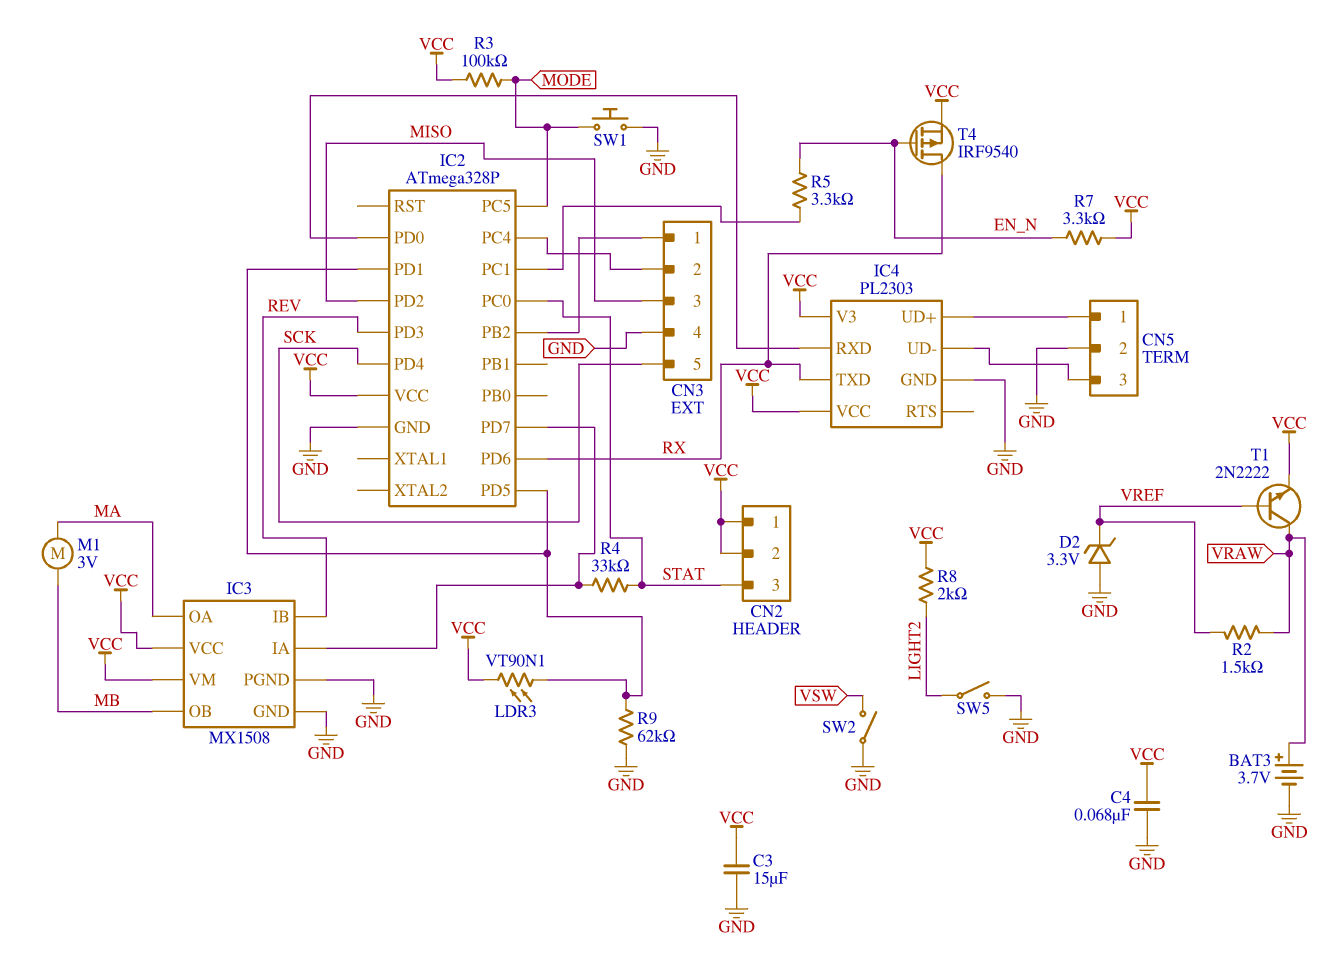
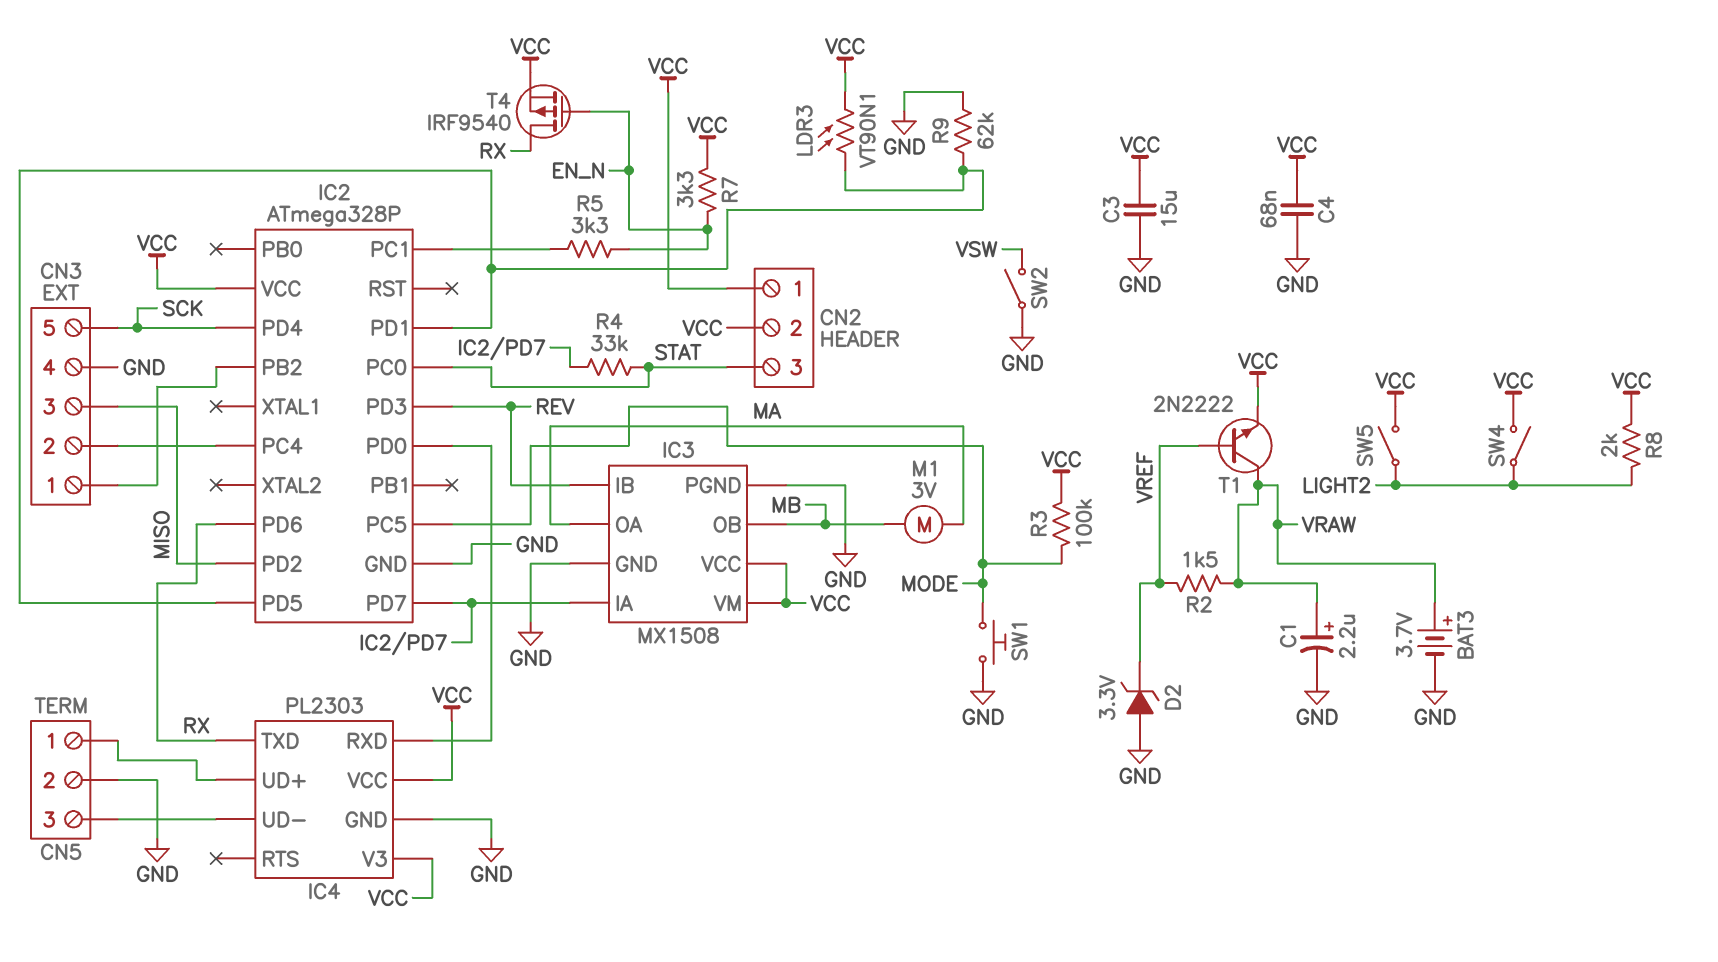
C1: none -> 2.2uF (plus VRAW, minus GND)
SW4: none -> switch (LIGHT2, VCC)
SW5: switch (GND, LIGHT2) -> switch (LIGHT2, VCC)

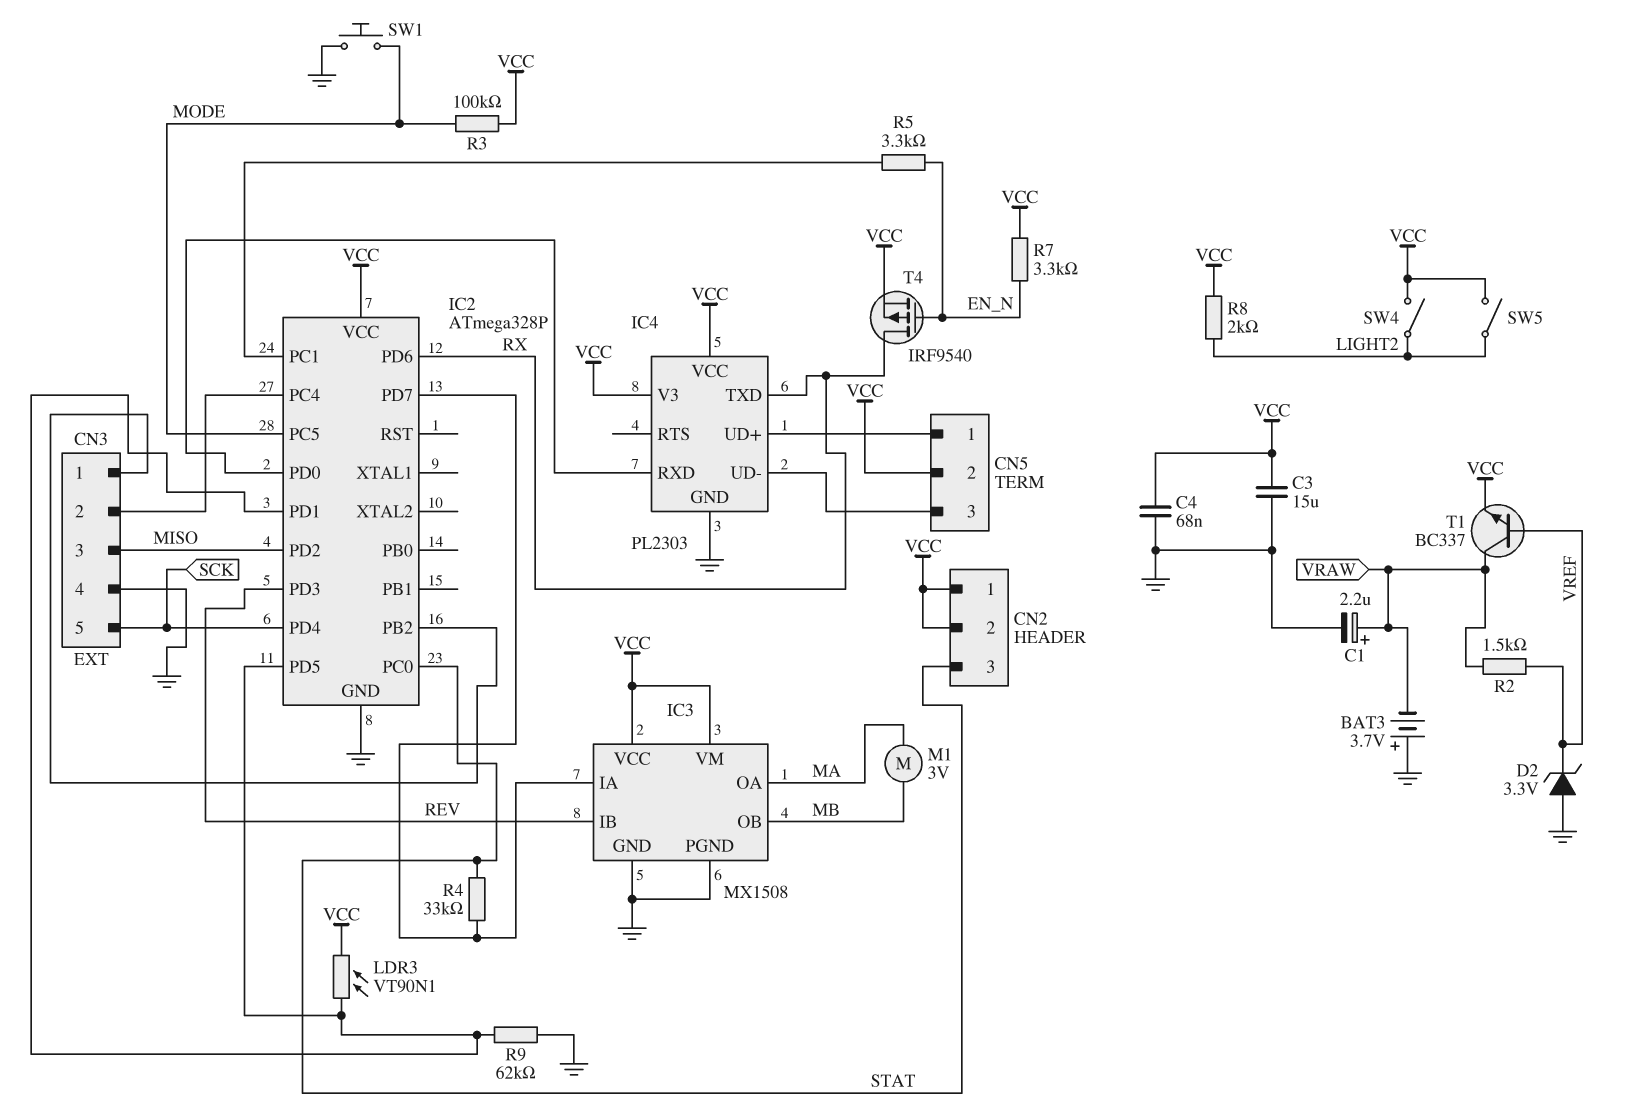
BAT3: 3.7V (plus VRAW, minus GND) -> 3.7V (plus GND, minus VRAW)
CN5 pin 2: GND -> VCC
SW2: switch (GND, VSW) -> none
T1: NPN 2N2222 (B VREF, C VRAW, E VCC) -> NPN BC337 (B VREF, C VRAW, E VCC)

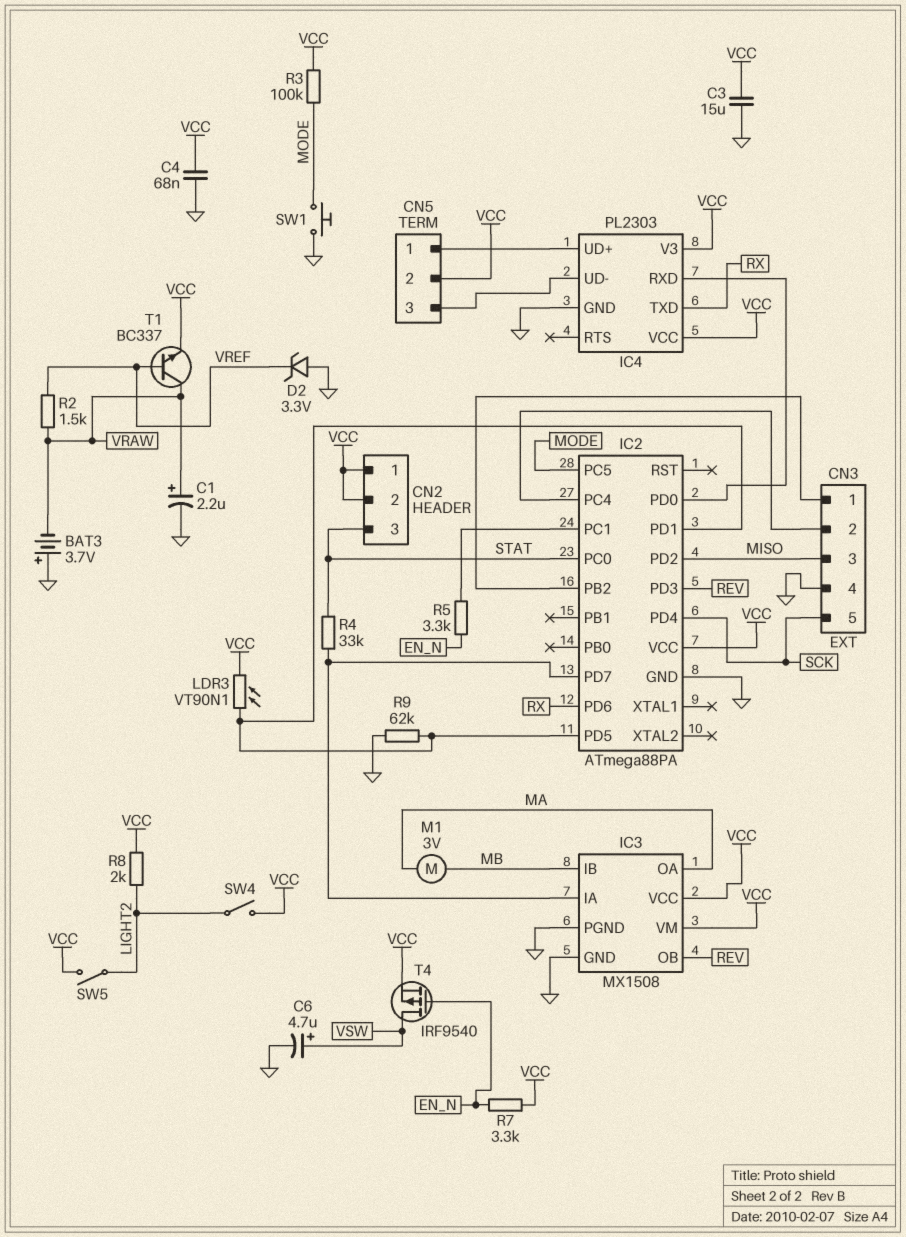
C6: none -> 4.7uF (plus VSW, minus GND)
IC2: ATmega328P -> ATmega88PA
IC3 pin IB: REV -> MB
IC3 pin OB: MB -> REV
T4: PMOS IRF9540 (G EN_N, D RX, S VCC) -> PMOS IRF9540 (G EN_N, D VSW, S VCC)

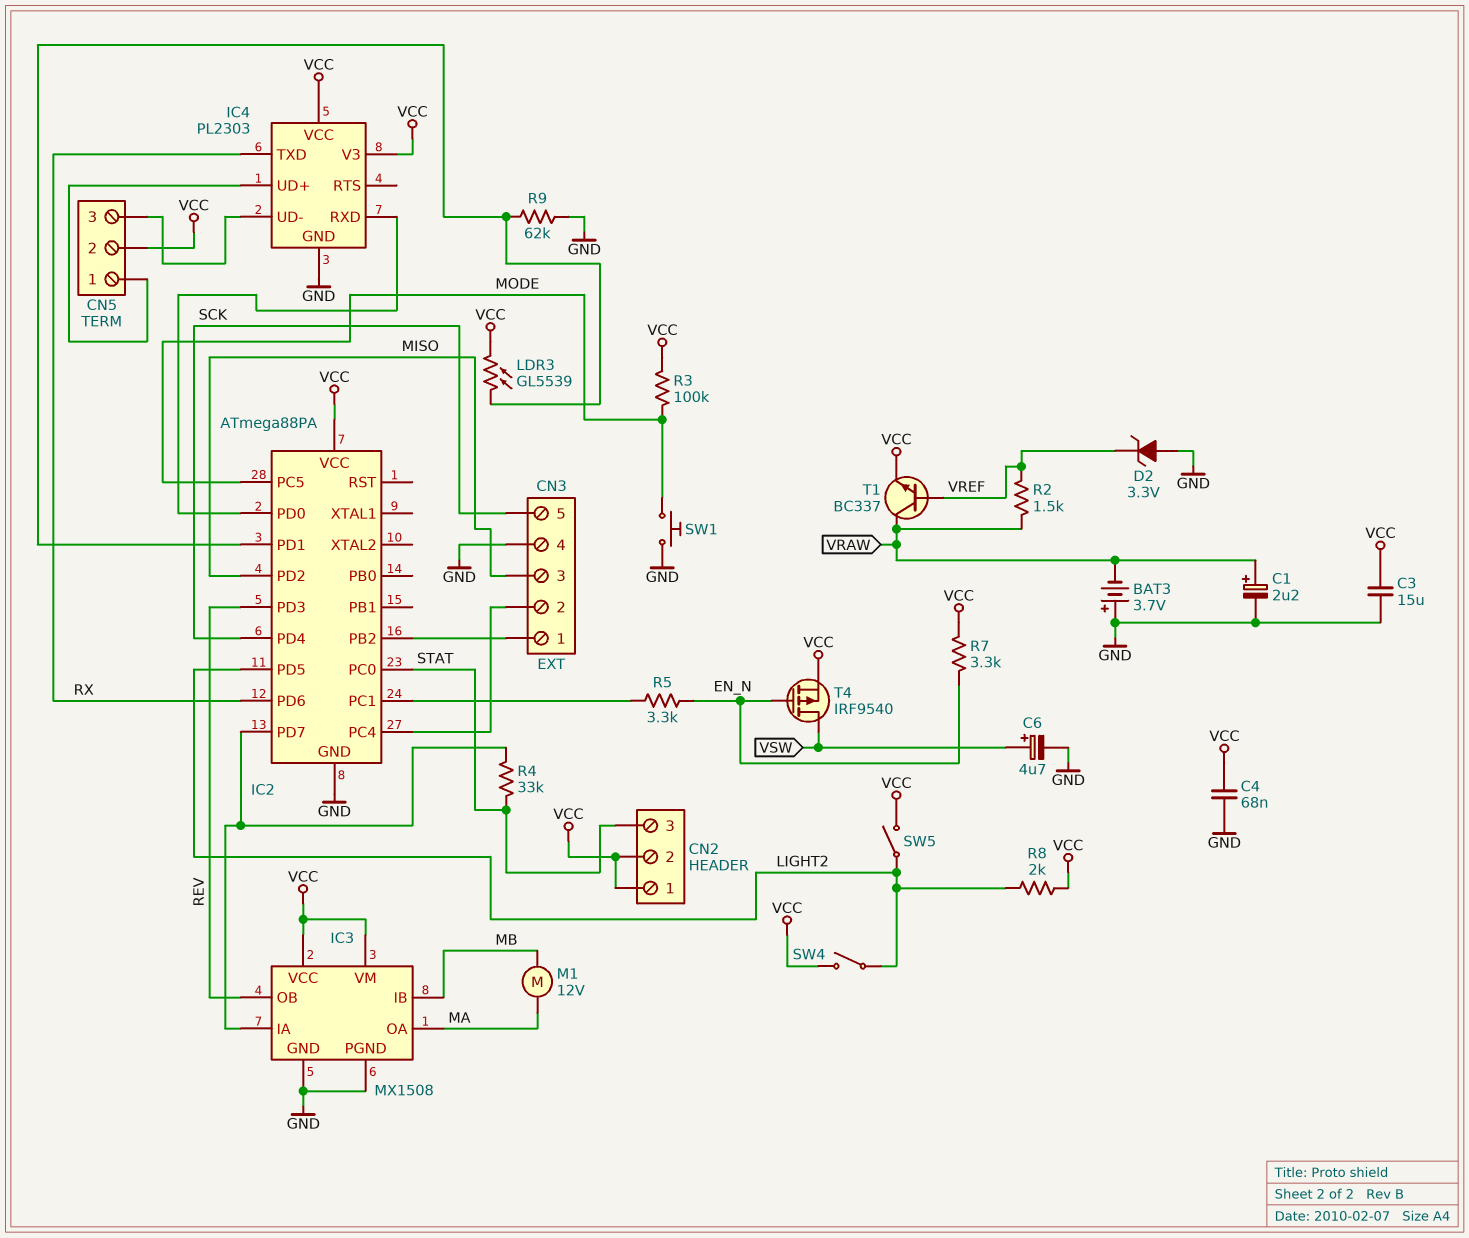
IC2 pin PD5: IC2/PD1 -> LIGHT2
LDR3: VT90N1 (IC2/PD1, VCC) -> GL5539 (IC2/PD1, VCC)
M1: motor 3V (MA, MB) -> motor 12V (MA, MB)

